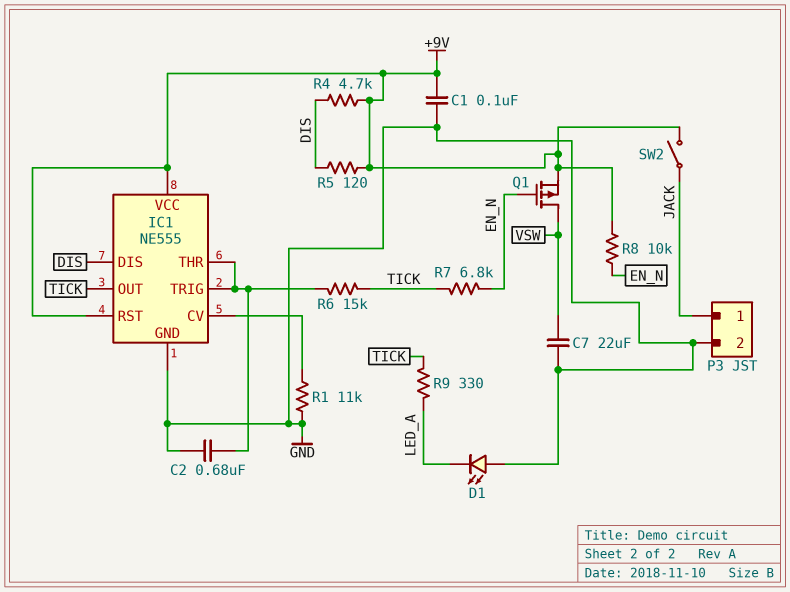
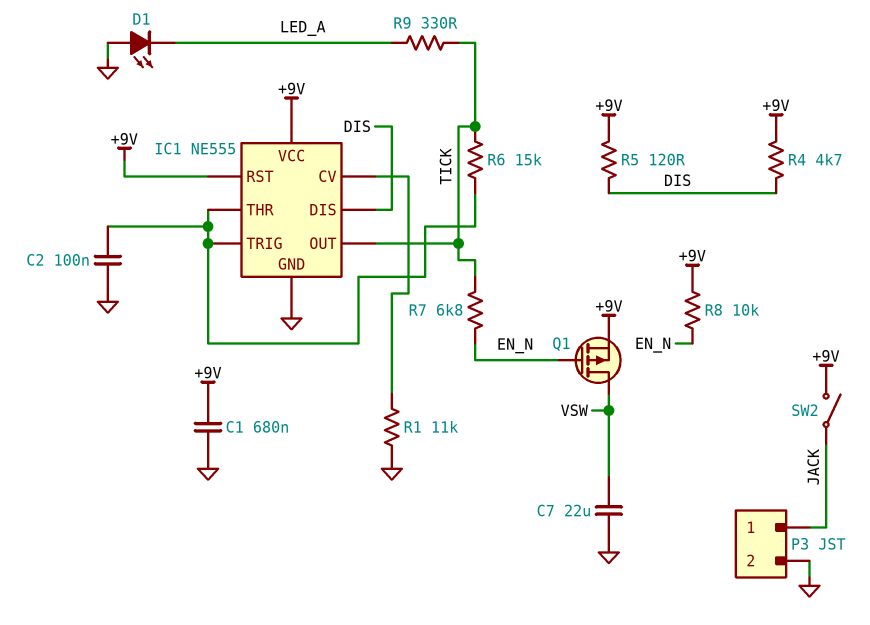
C1: 100nF (+9V, GND) -> 680nF (+9V, GND)
C2: 680nF (GND, IC1/THR) -> 100nF (GND, IC1/THR)

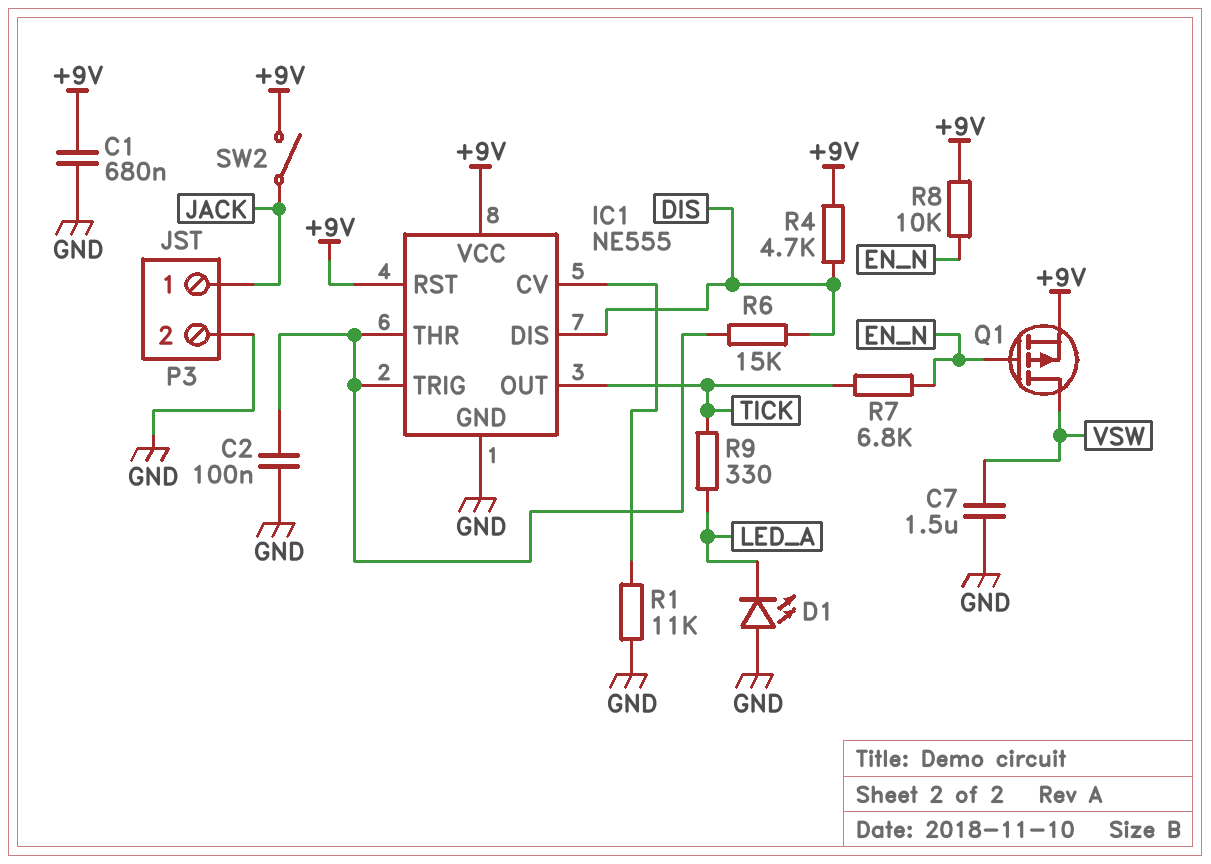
C7: 22uF (GND, VSW) -> 1.5uF (GND, VSW)
R5: 120 (+9V, DIS) -> none
R6: 15k (IC1/THR, TICK) -> 15k (DIS, IC1/THR)

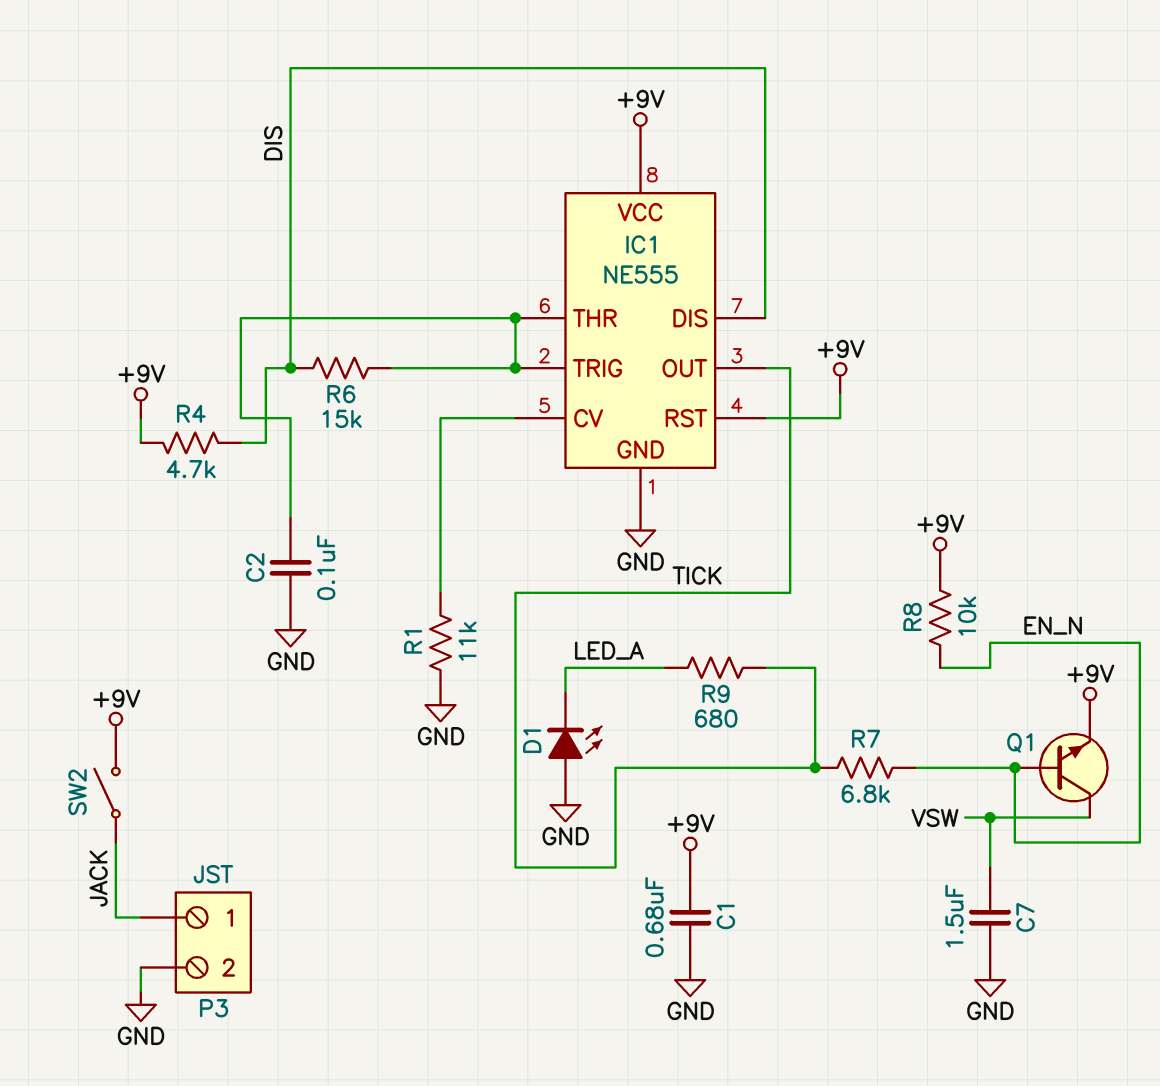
Q1: PMOS (G EN_N, D VSW, S +9V) -> NPN (B EN_N, C VSW, E +9V)
R9: 330 (LED_A, TICK) -> 680 (LED_A, TICK)

